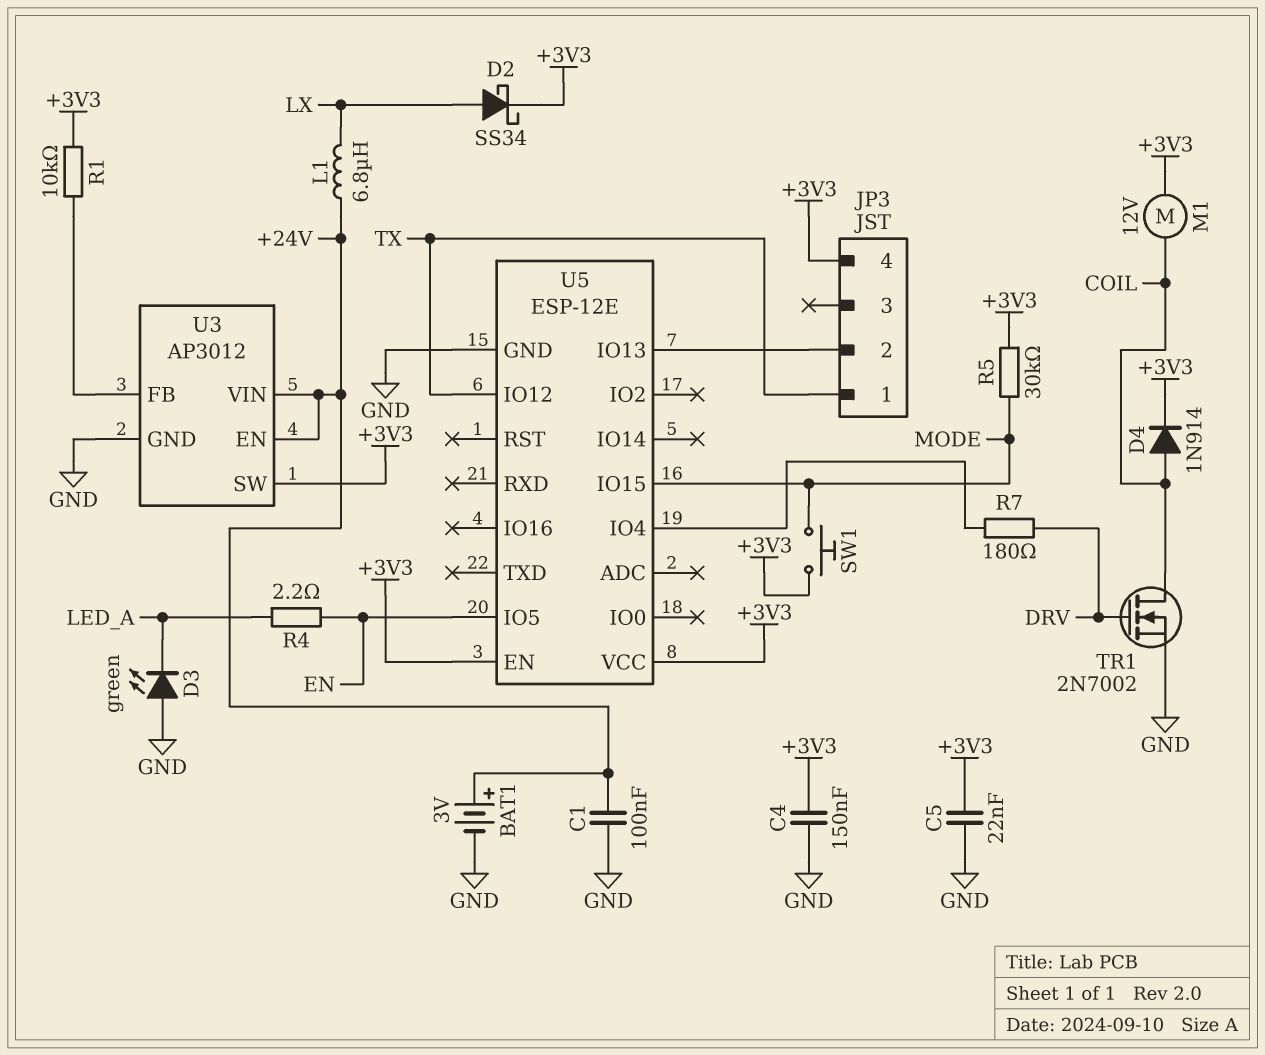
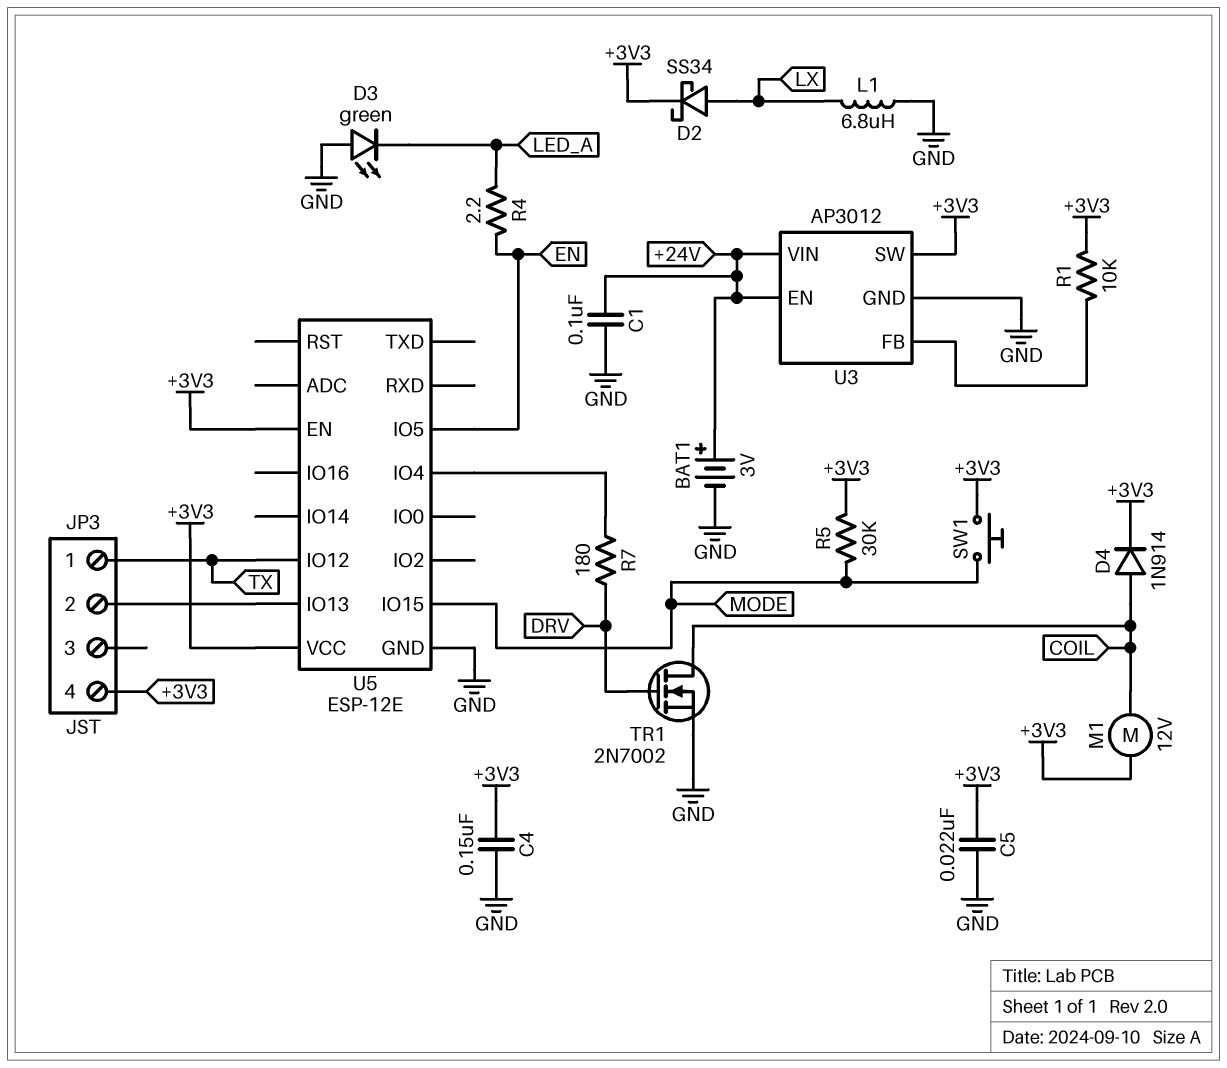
L1: 6.8uH (+24V, LX) -> 6.8uH (GND, LX)

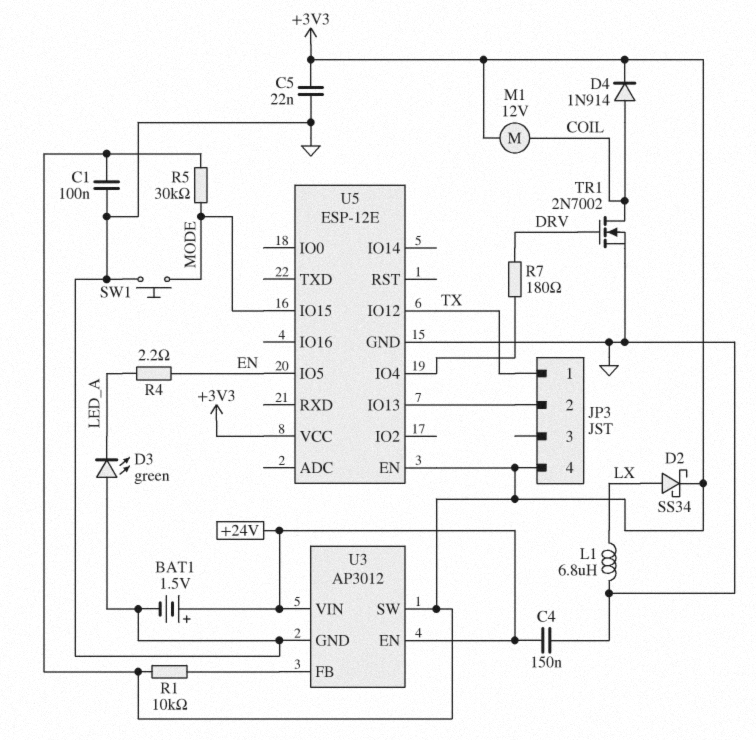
BAT1: 3V (plus +24V, minus GND) -> 1.5V (plus +24V, minus GND)
C1: 100nF (+24V, GND) -> 100nF (+3V3, GND)
C4: 150nF (+3V3, GND) -> 150nF (+24V, GND)
SW1: button (+3V3, MODE) -> button (GND, MODE)

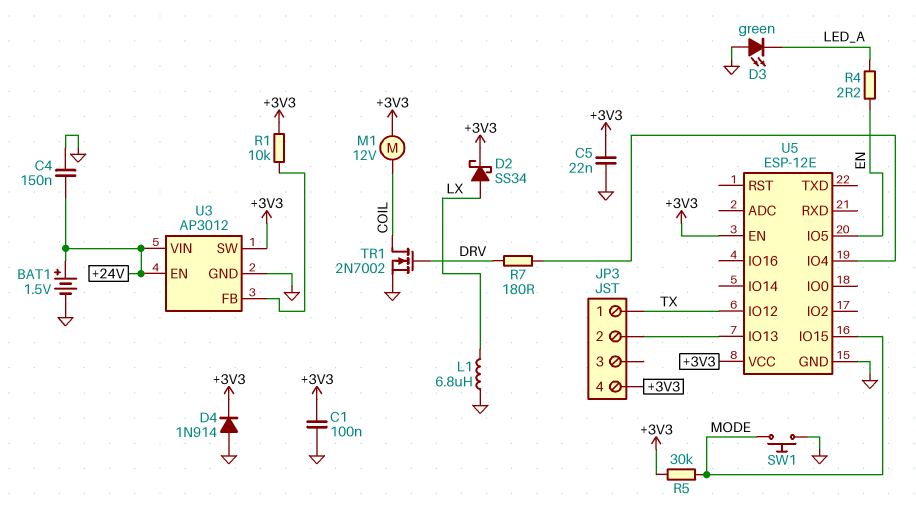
D4: diode 1N914 (A COIL, K +3V3) -> diode 1N914 (A GND, K +3V3)

